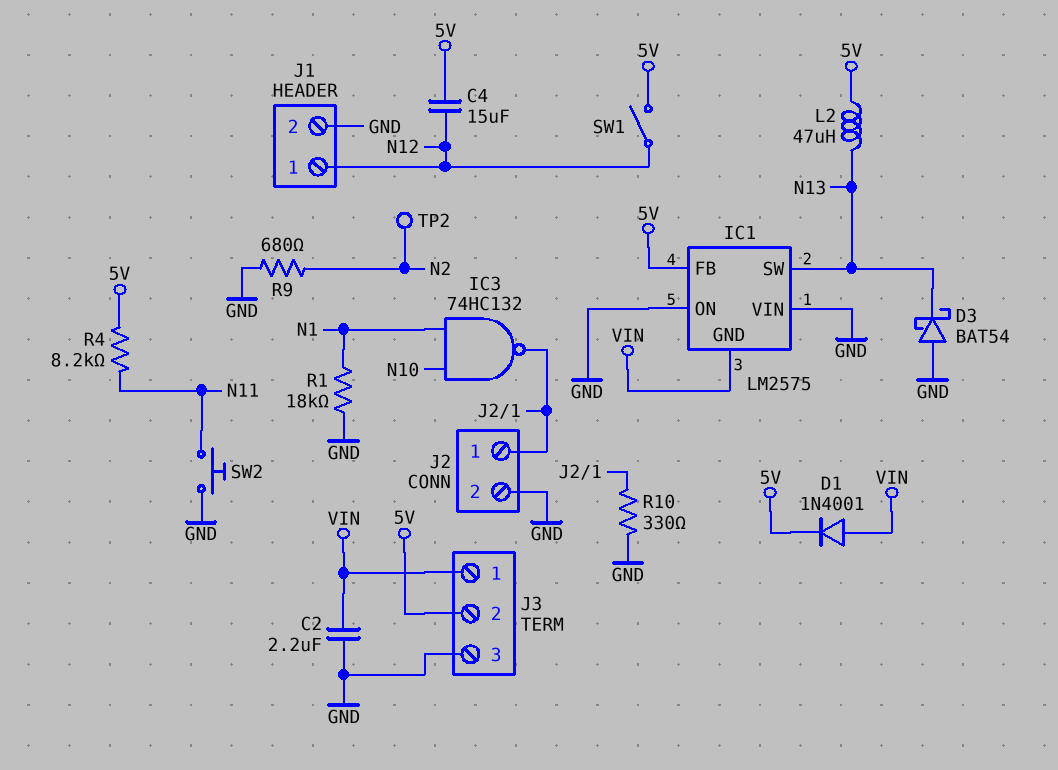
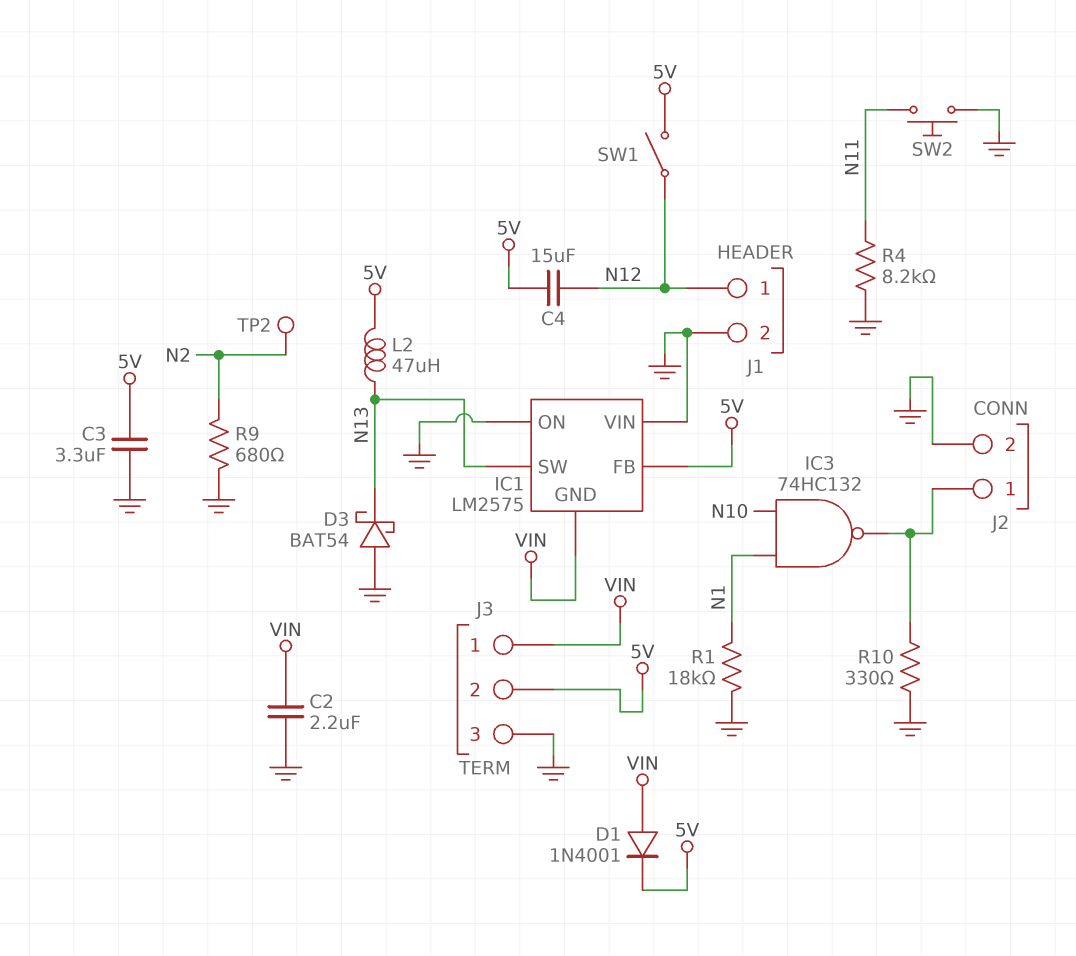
C3: none -> 3.3uF (5V, GND)
R4: 8.2k (5V, N11) -> 8.2k (GND, N11)

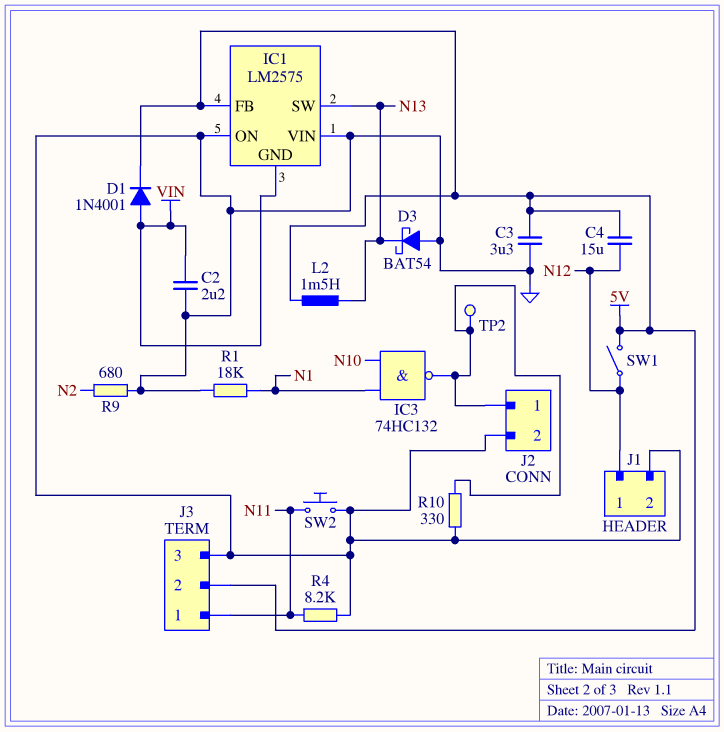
J3 pin 1: VIN -> N11
L2: 47uH (5V, N13) -> 1.5mH (5V, N13)
TP2: test point (N2) -> test point (J2/1)

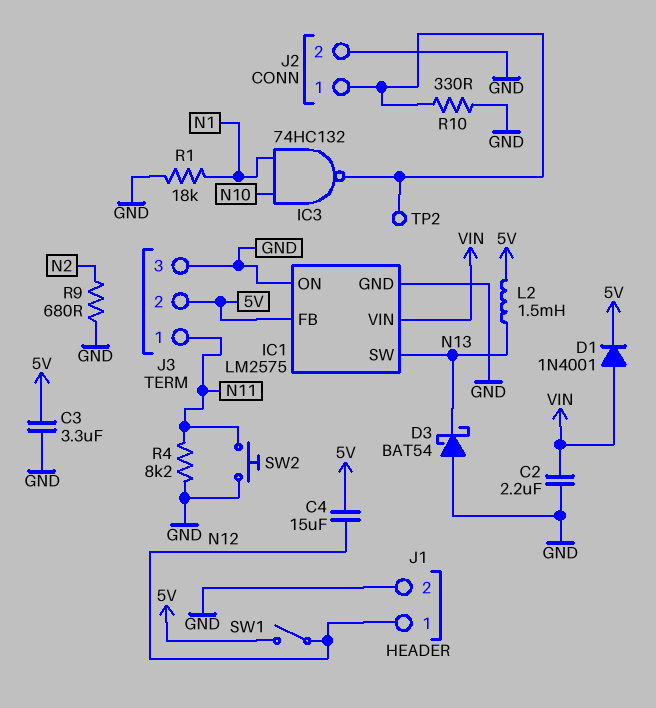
IC1 pin GND: VIN -> GND
IC1 pin VIN: GND -> VIN

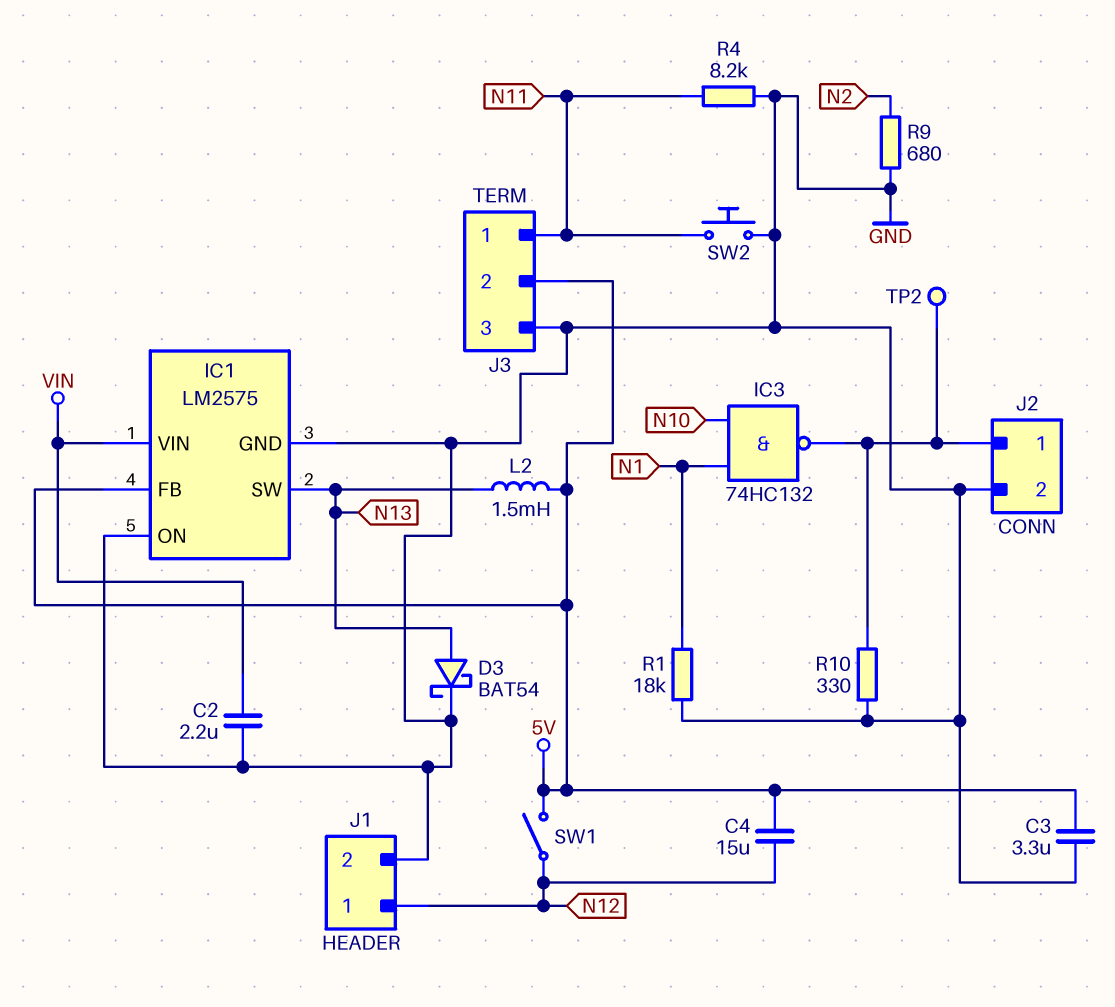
D1: diode 1N4001 (A VIN, K 5V) -> none
D3: schottky BAT54 (A GND, K N13) -> schottky BAT54 (A N13, K GND)

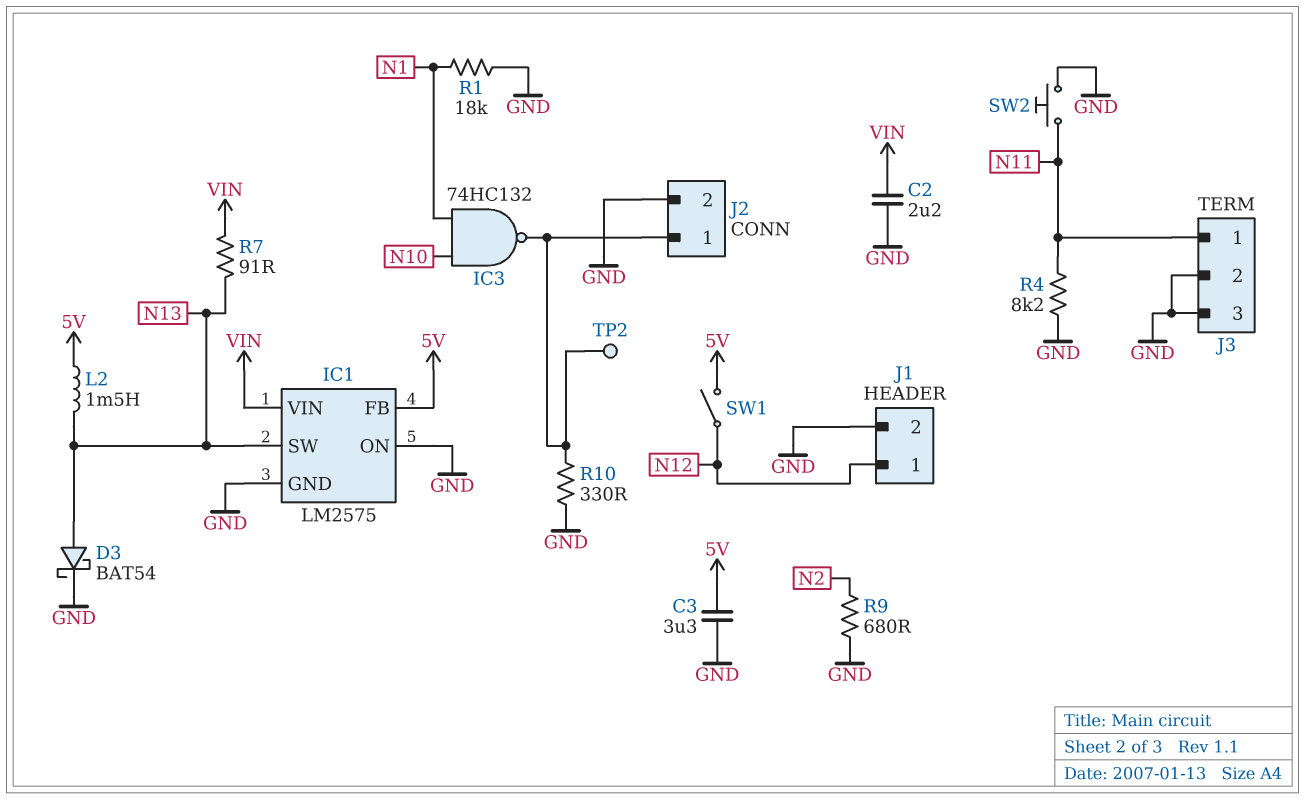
C4: 15uF (5V, N12) -> none
J3 pin 2: 5V -> GND
R7: none -> 91 (N13, VIN)

